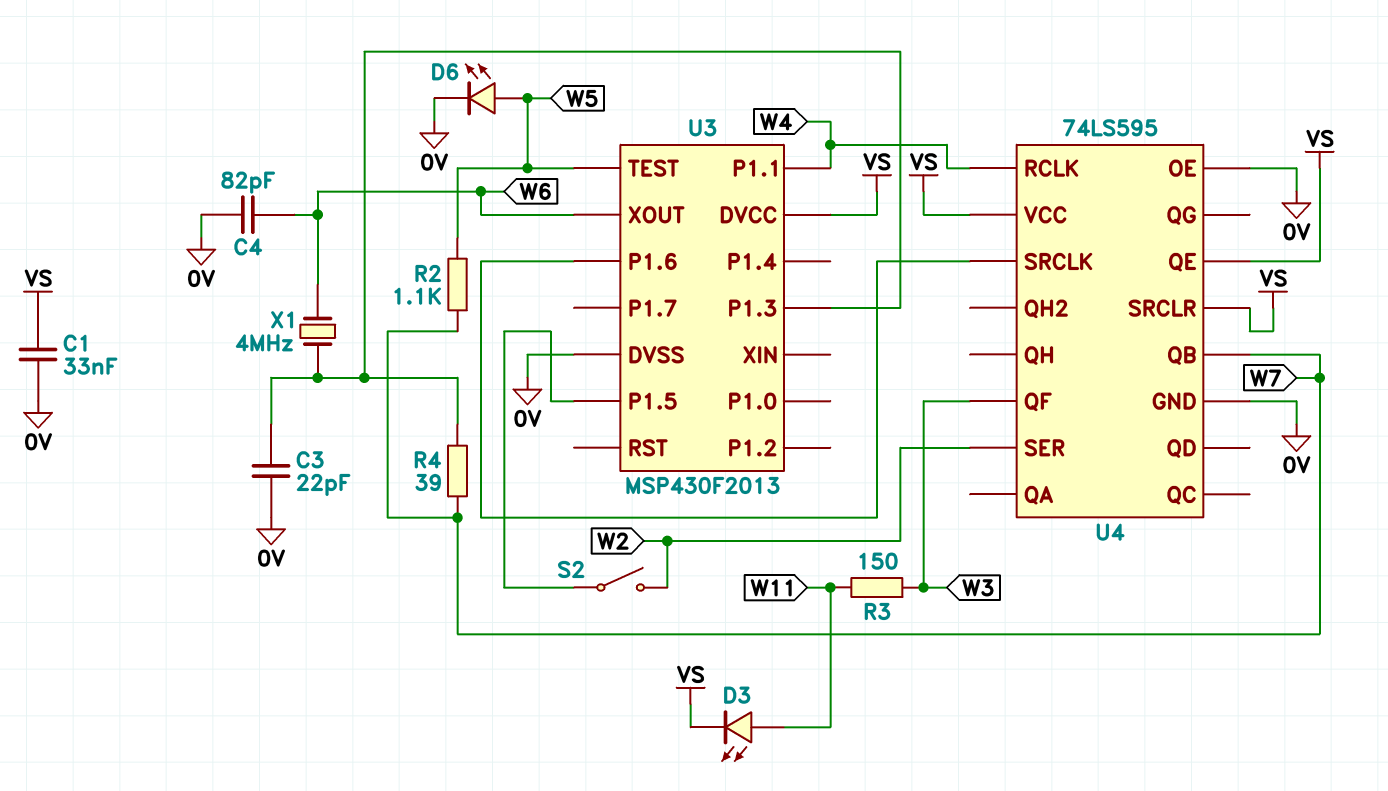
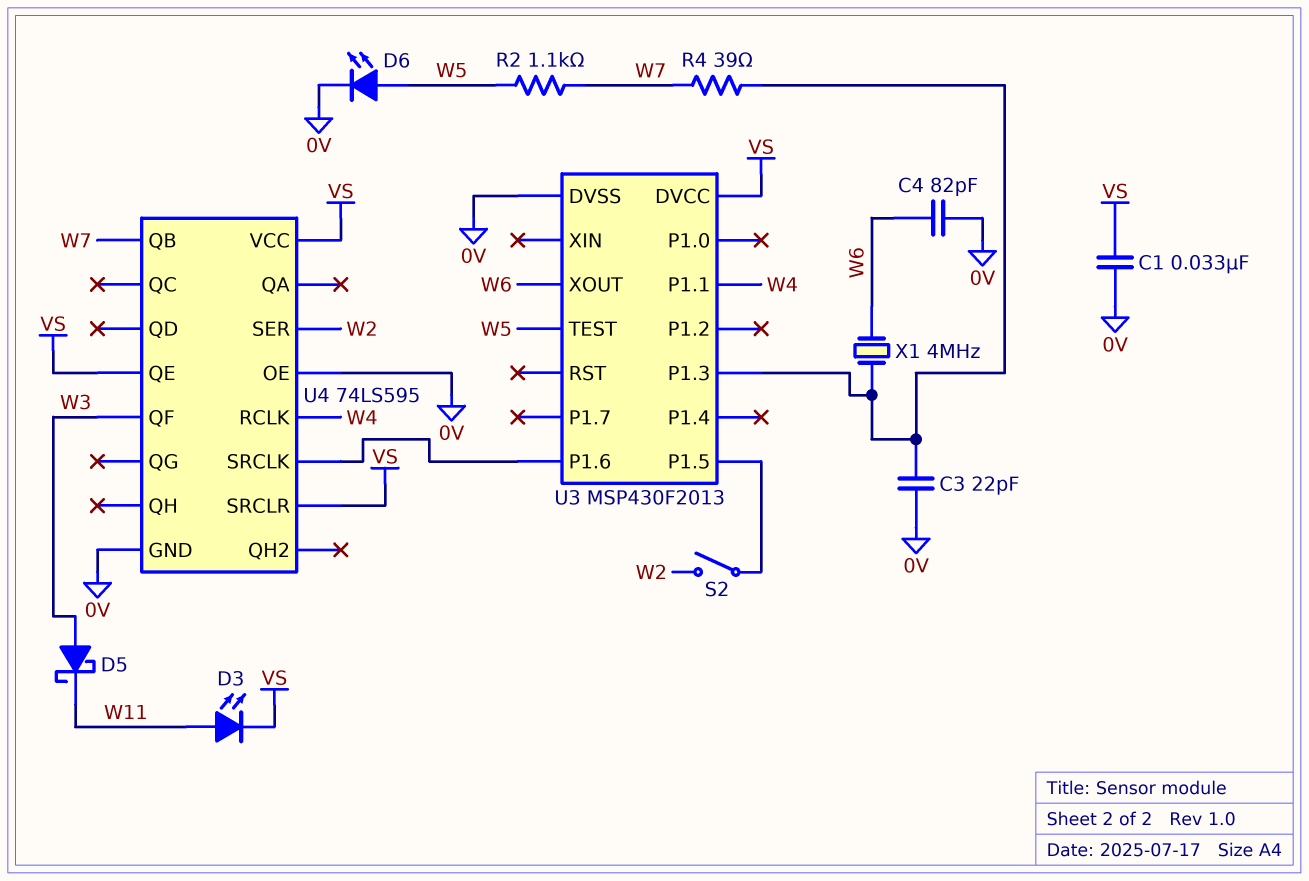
D5: none -> schottky (A W3, K W11)
R3: 150 (W3, W11) -> none

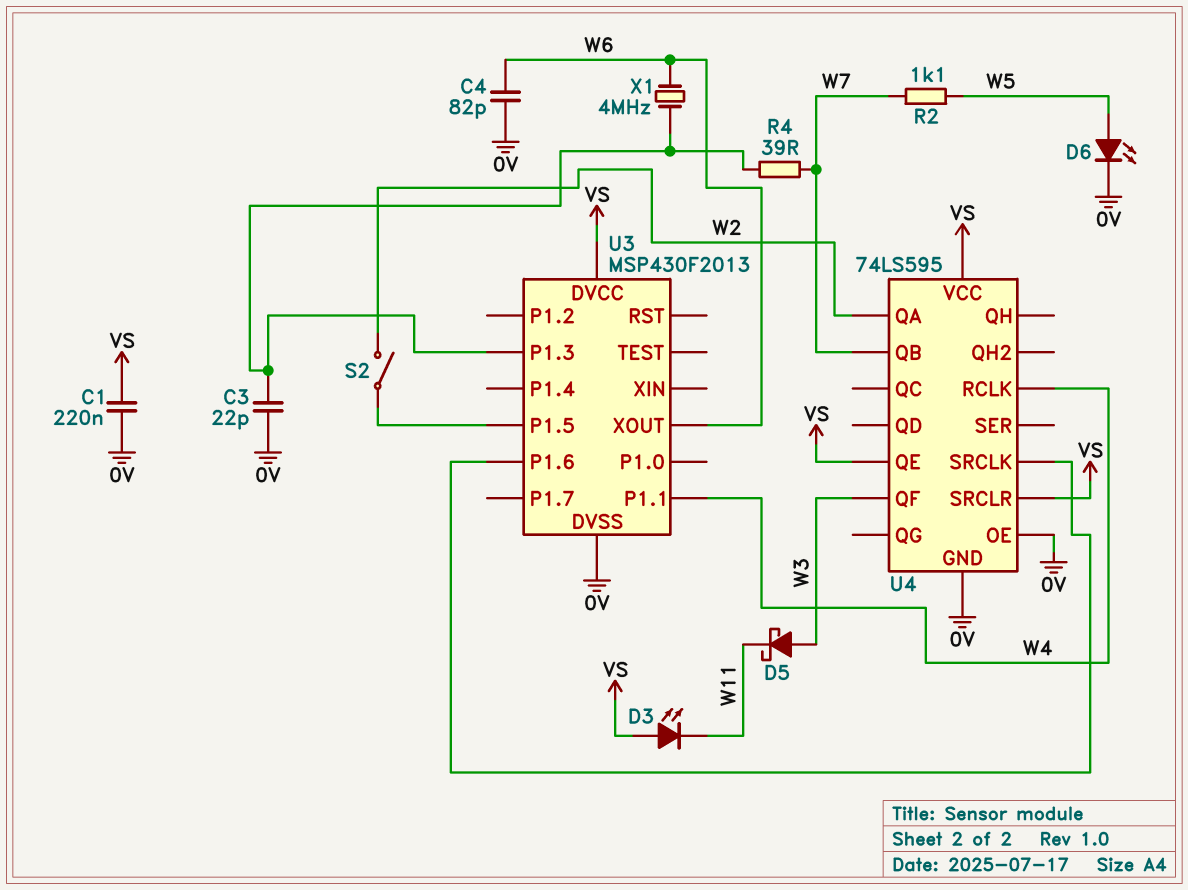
C1: 33nF (0V, VS) -> 220nF (0V, VS)
D3: LED (A W11, K VS) -> LED (A VS, K W11)
U3 pin TEST: W5 -> none
U4 pin QA: none -> W2
U4 pin SER: W2 -> none

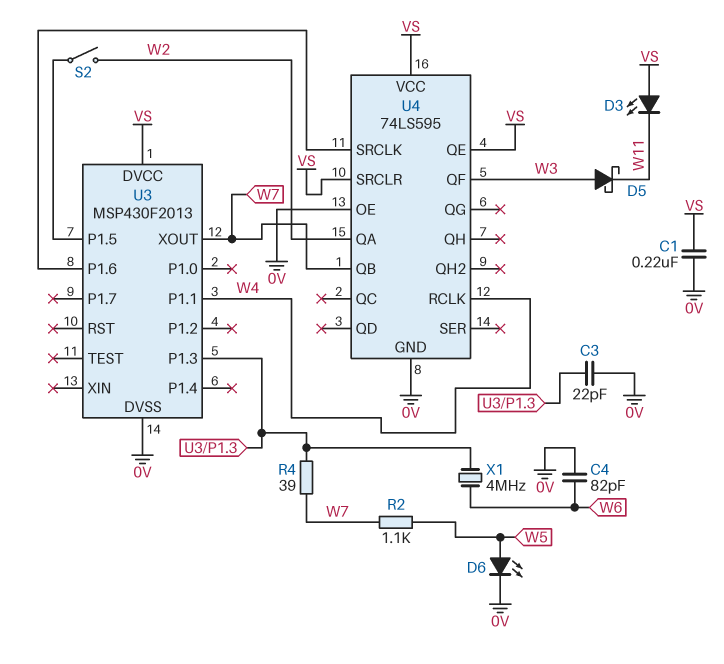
U3 pin XOUT: W6 -> W7

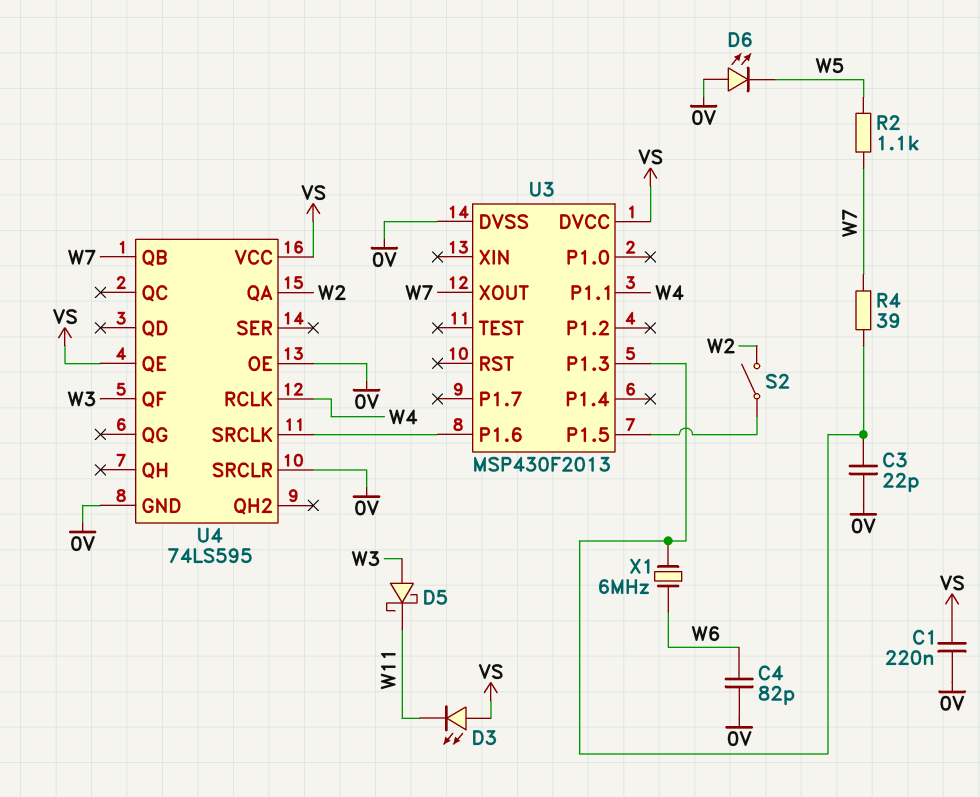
D6: LED (A W5, K 0V) -> LED (A 0V, K W5)
U4 pin SRCLR: VS -> 0V
X1: 4MHz (U3/P1.3, W6) -> 6MHz (U3/P1.3, W6)

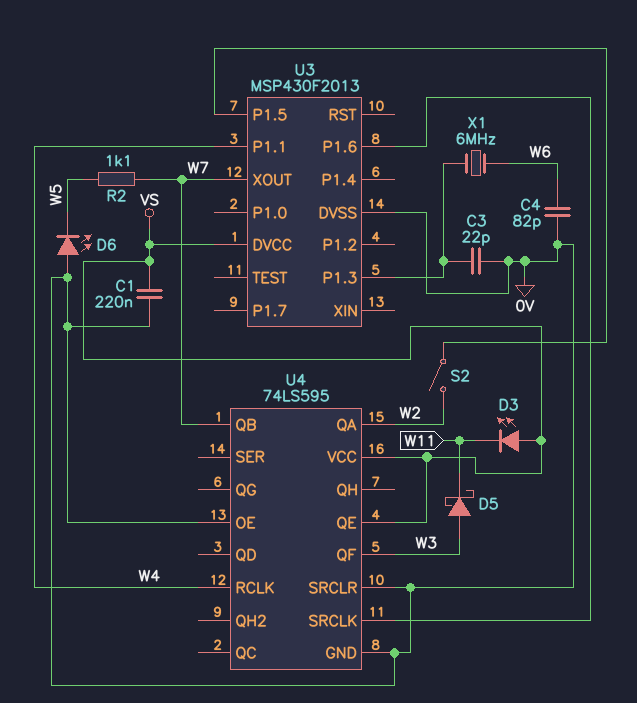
R4: 39 (U3/P1.3, W7) -> none

